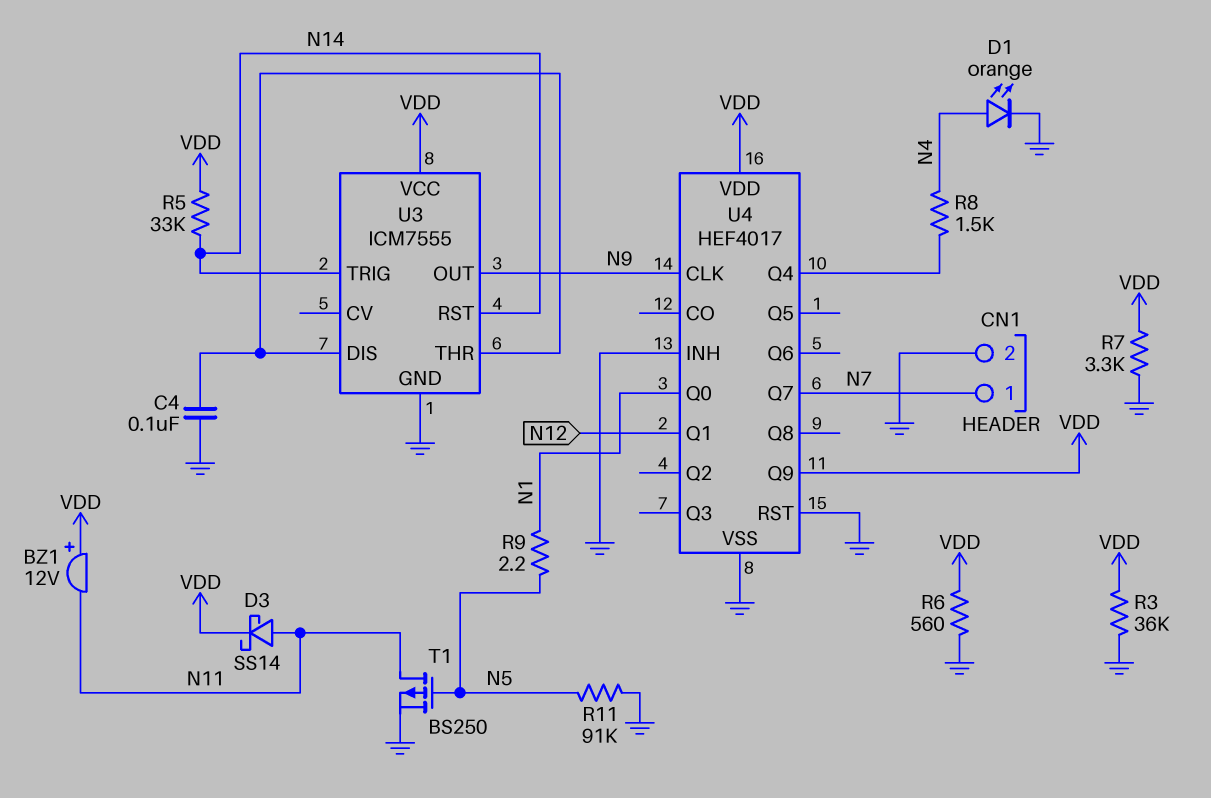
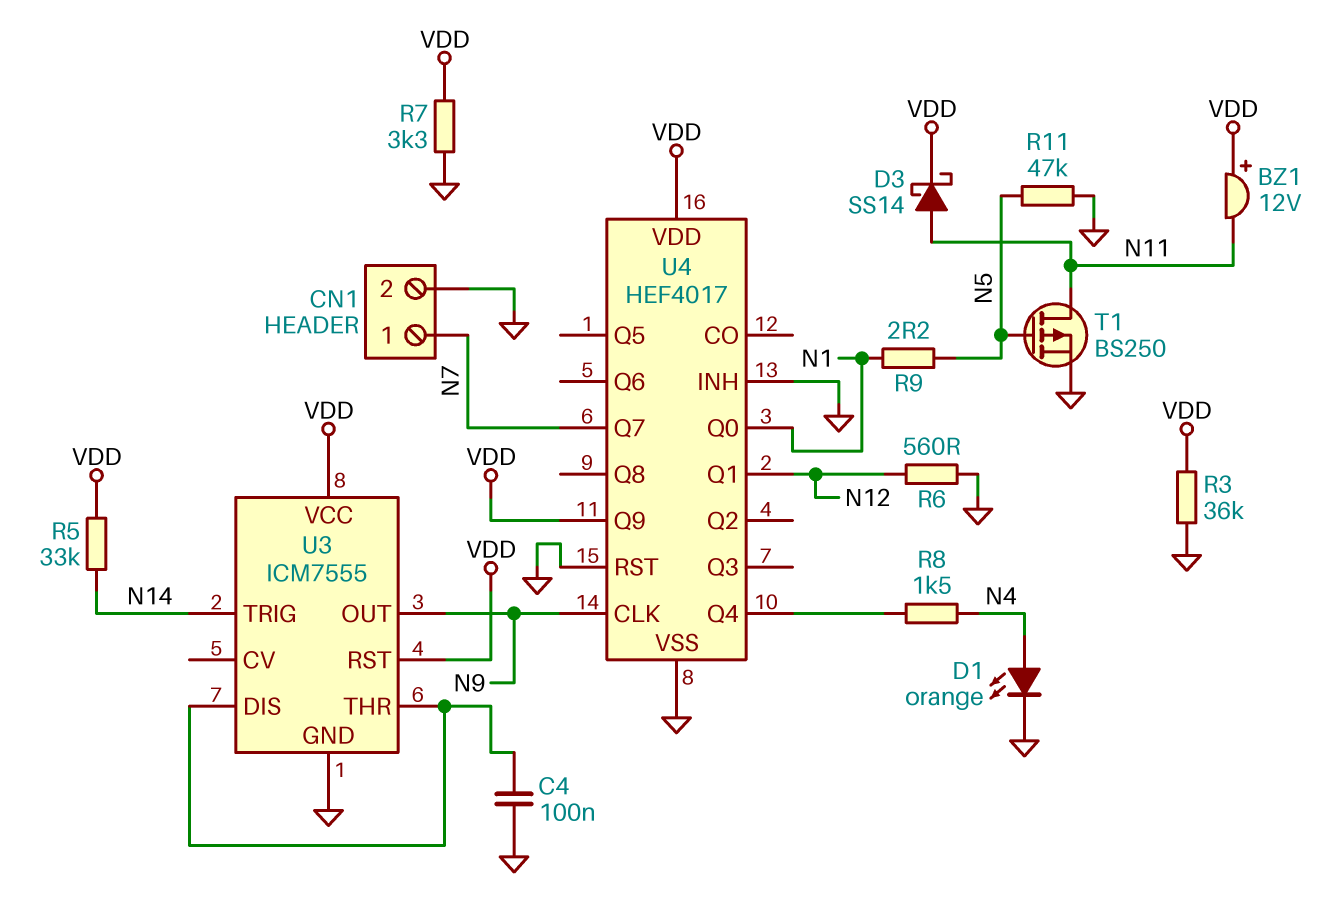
R6: 560 (GND, VDD) -> 560 (GND, N12)
R11: 91k (GND, N5) -> 47k (GND, N5)
U3 pin RST: N14 -> VDD

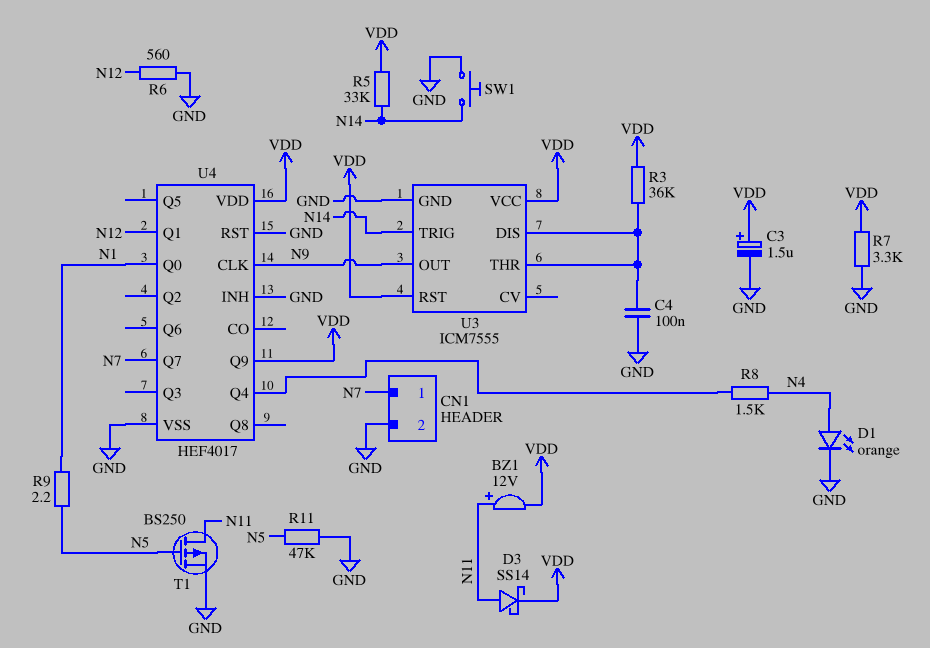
BZ1: buzzer 12V (plus VDD, minus N11) -> buzzer 12V (plus N11, minus VDD)
C3: none -> 1.5uF (plus VDD, minus GND)
R3: 36k (GND, VDD) -> 36k (U3/DIS, VDD)
SW1: none -> button (GND, N14)

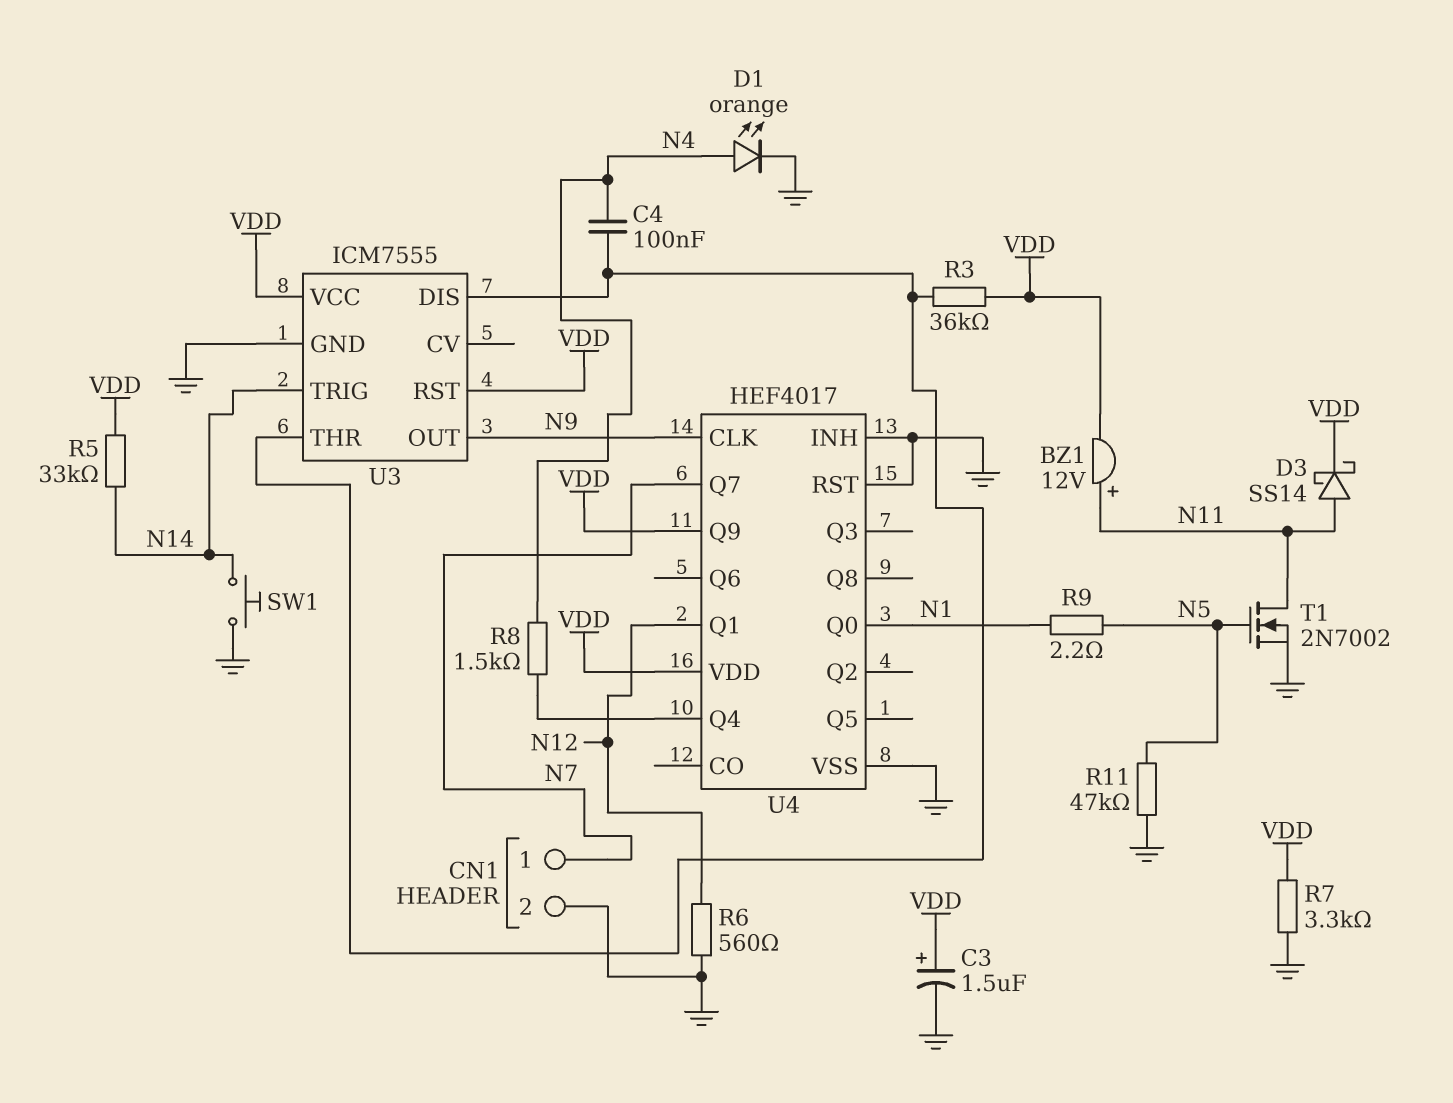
C4: 100nF (GND, U3/DIS) -> 100nF (N4, U3/DIS)
T1: PMOS BS250 (G N5, D N11, S GND) -> NMOS 2N7002 (G N5, D N11, S GND)

